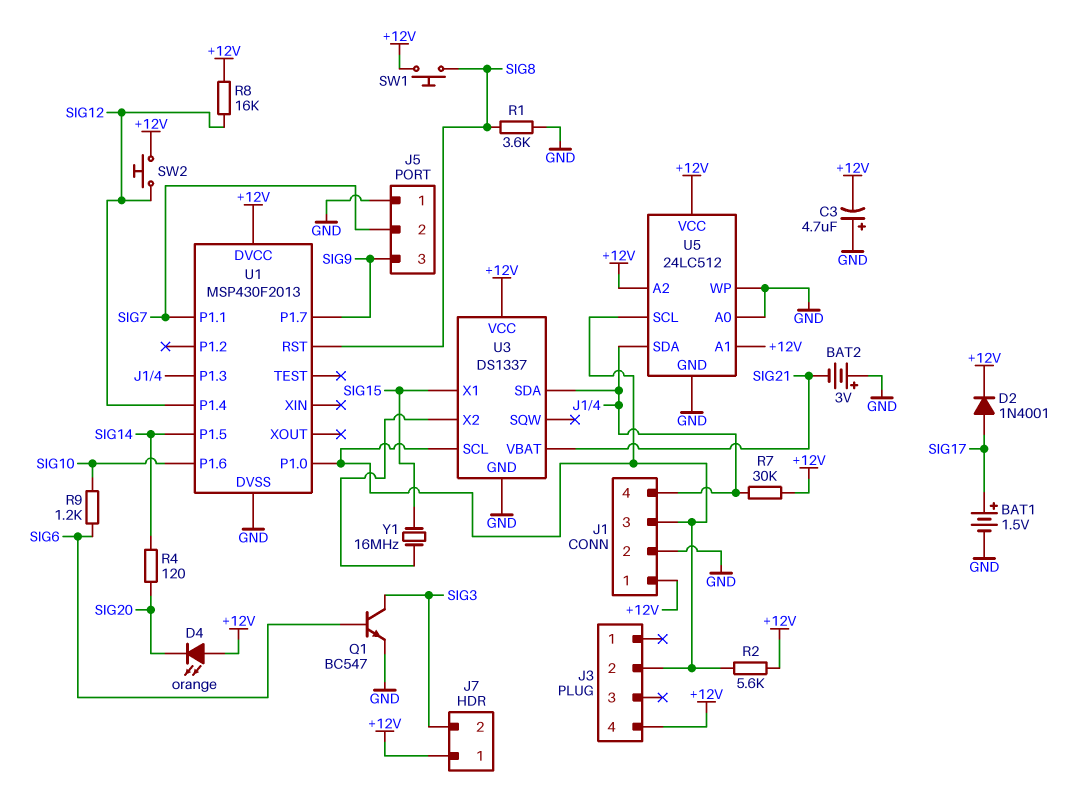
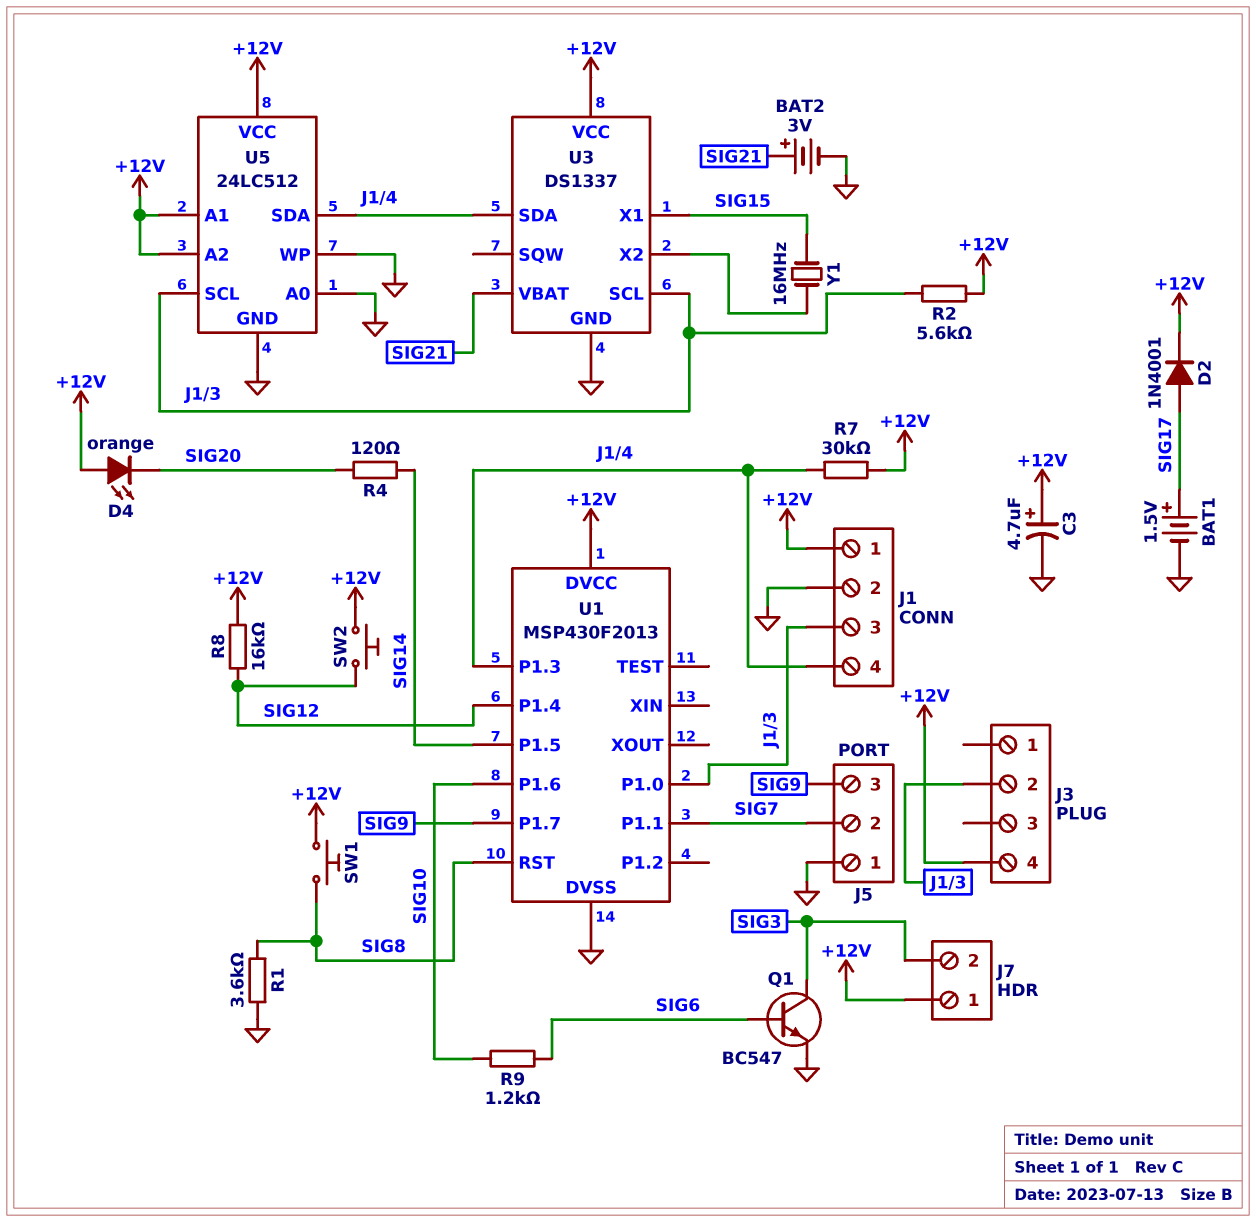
BAT2: 3V (plus GND, minus SIG21) -> 3V (plus SIG21, minus GND)
C3: 4.7uF (plus GND, minus +12V) -> 4.7uF (plus +12V, minus GND)

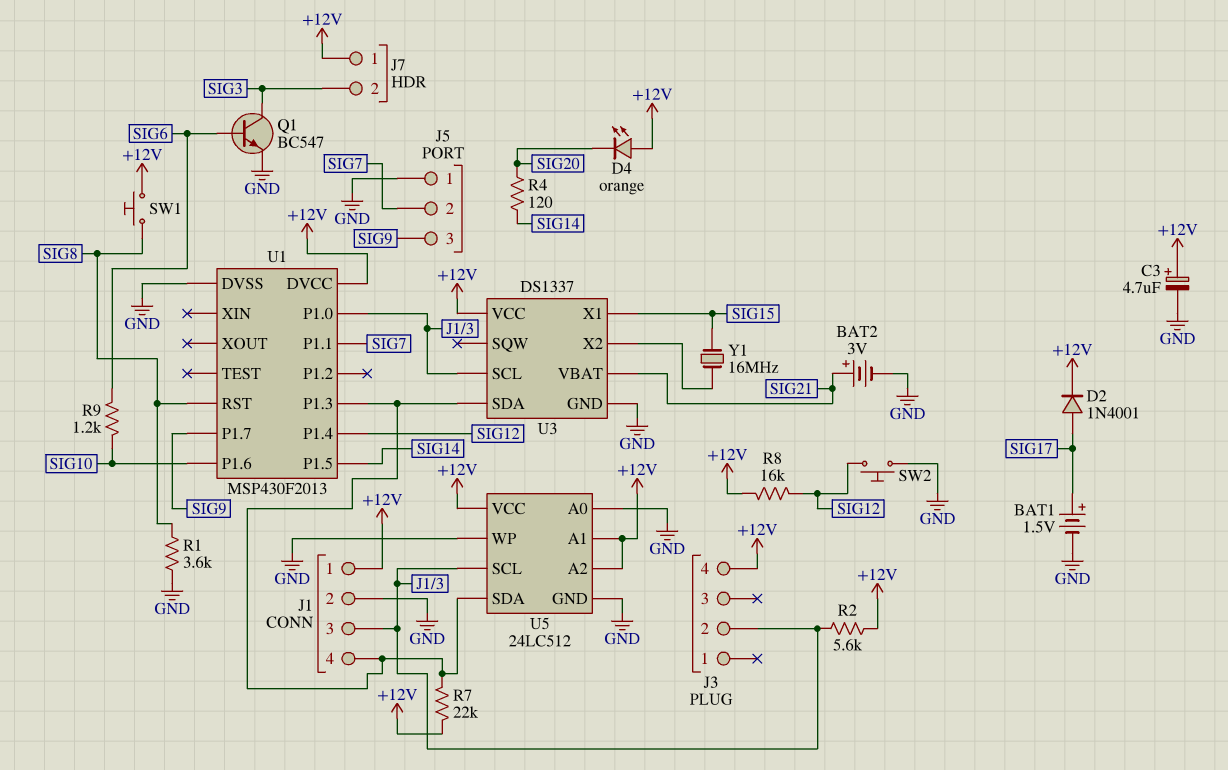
R7: 30k (+12V, J1/4) -> 22k (+12V, J1/4)
SW2: button (+12V, SIG12) -> button (GND, SIG12)

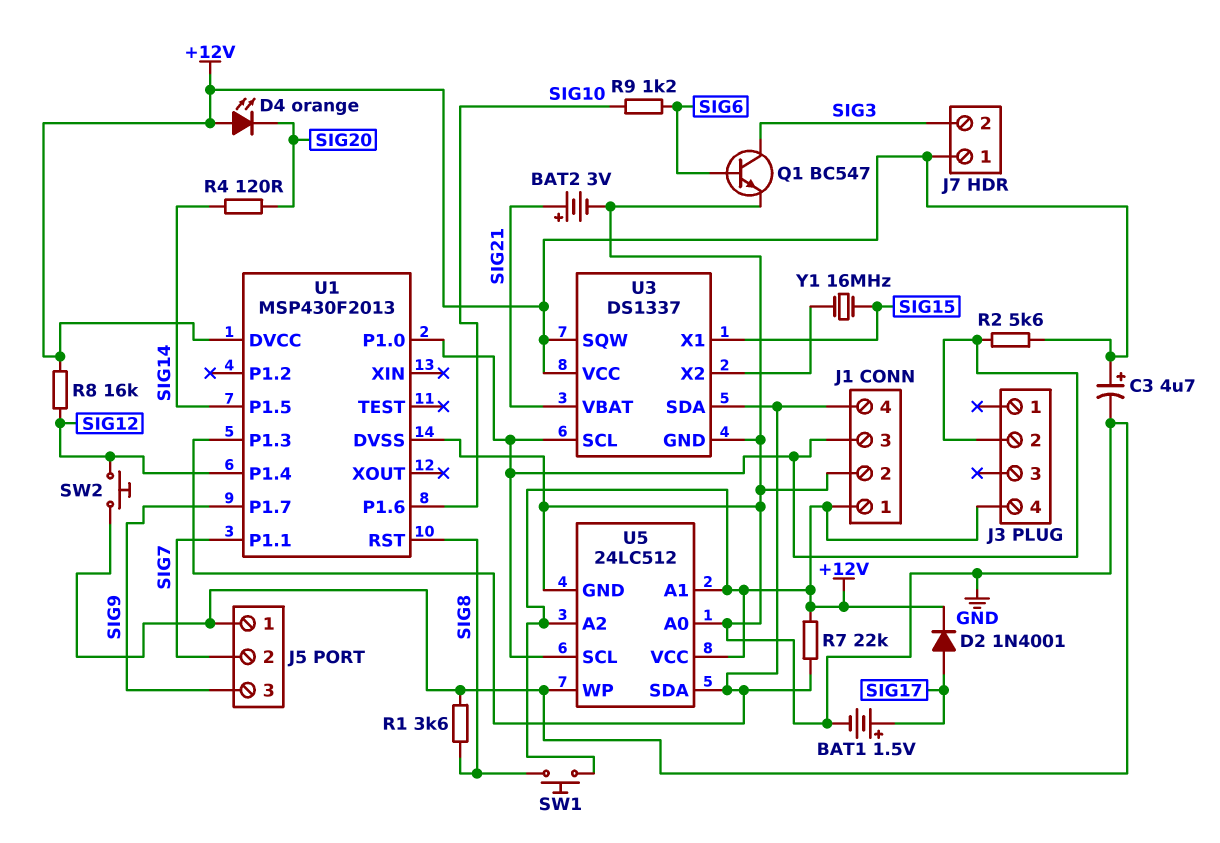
U3 pin SQW: none -> +12V

